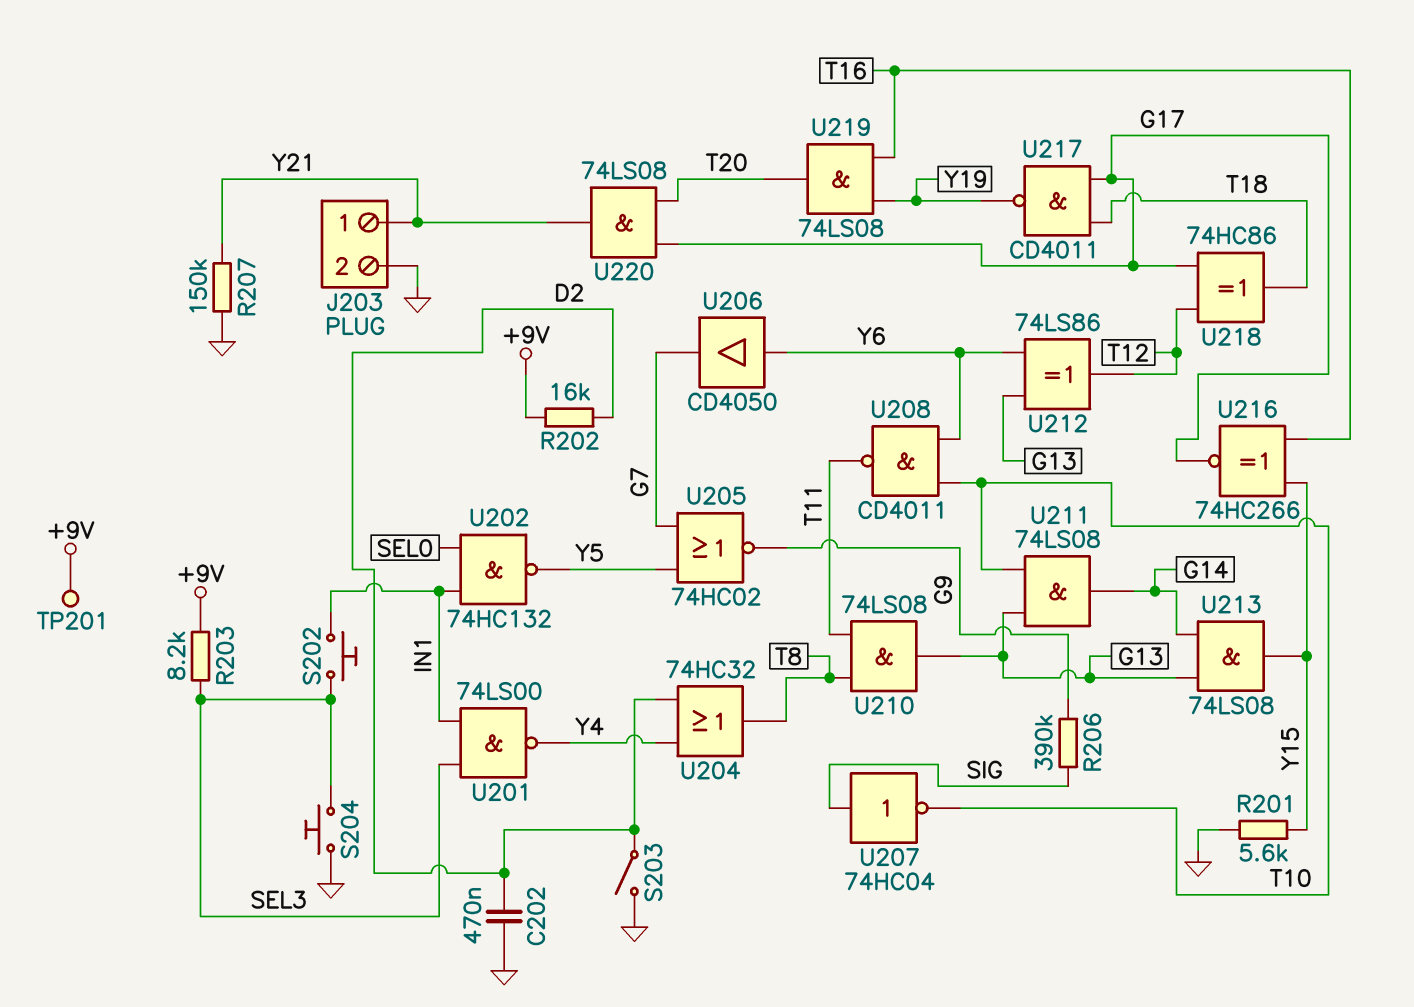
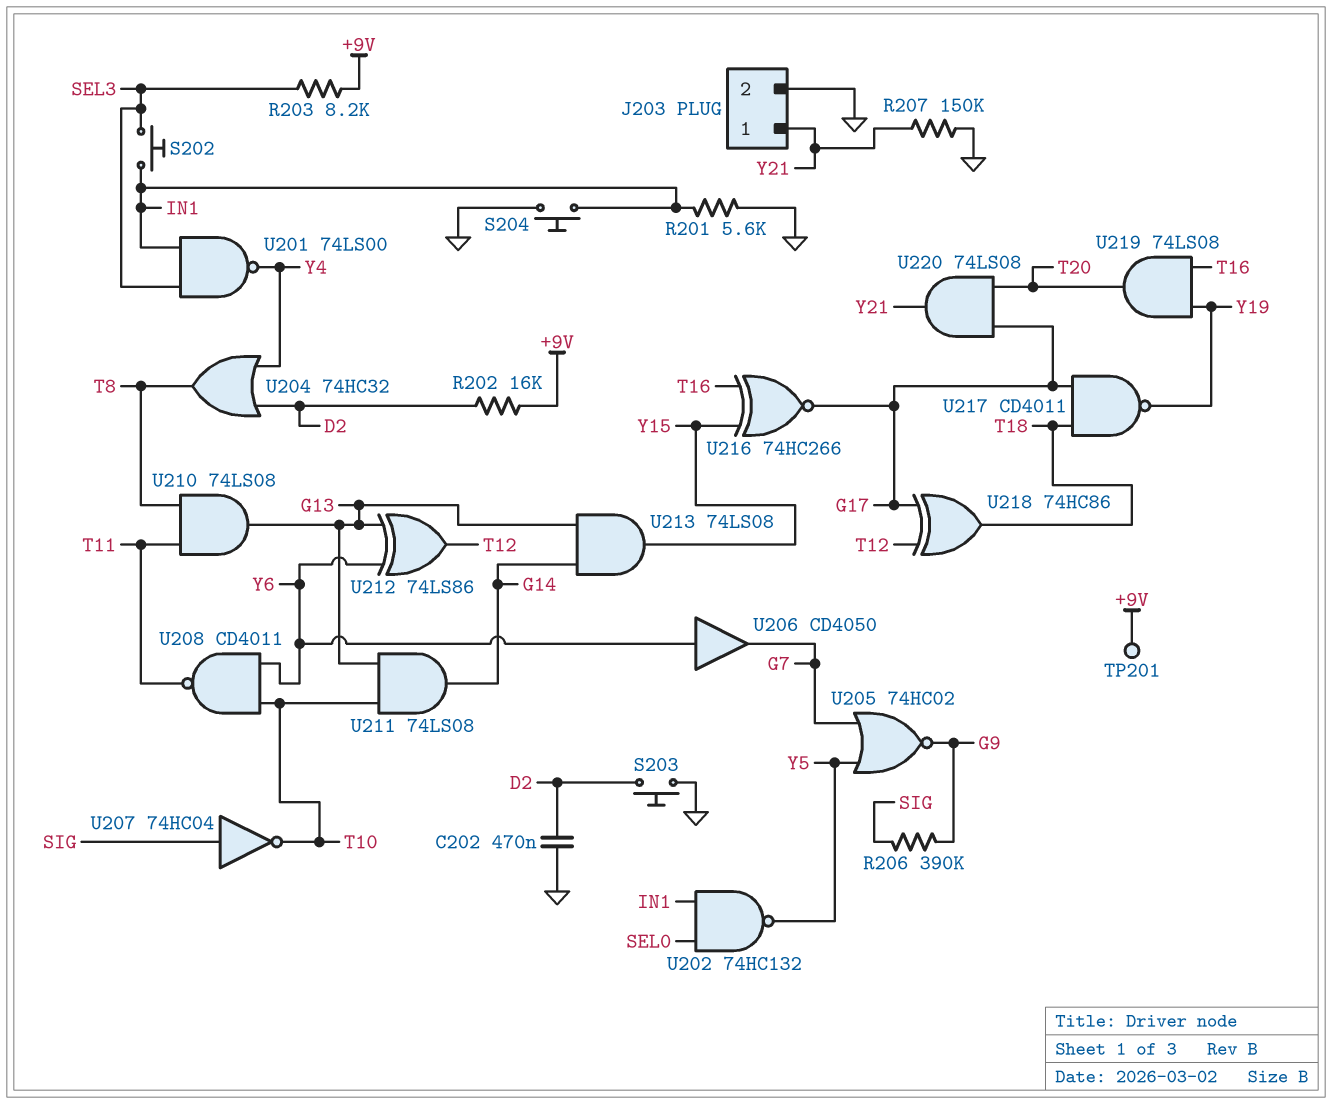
R201: 5.6k (GND, Y15) -> 5.6k (GND, IN1)
S203: switch (D2, GND) -> button (D2, GND)
S204: button (GND, SEL3) -> button (GND, IN1)

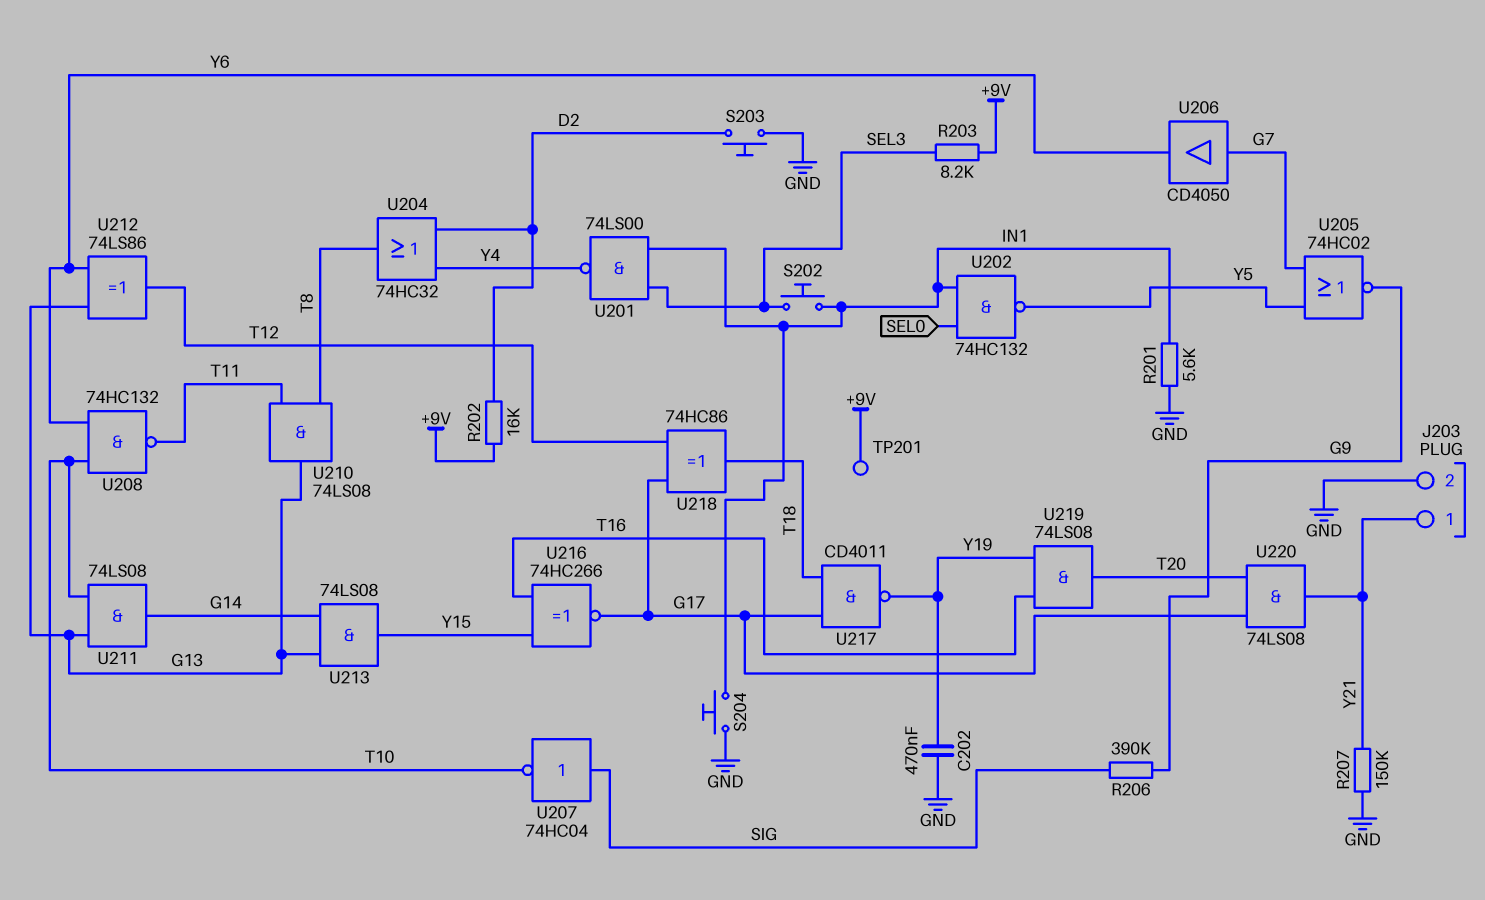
C202: 470nF (D2, GND) -> 470nF (GND, Y19)
U206: buffer CD4050 (in Y6, out G7) -> buffer CD4050 (in G7, out Y6)
U208: NAND CD4011 (in T10, in Y6, out T11) -> NAND 74HC132 (in T10, in Y6, out T11)

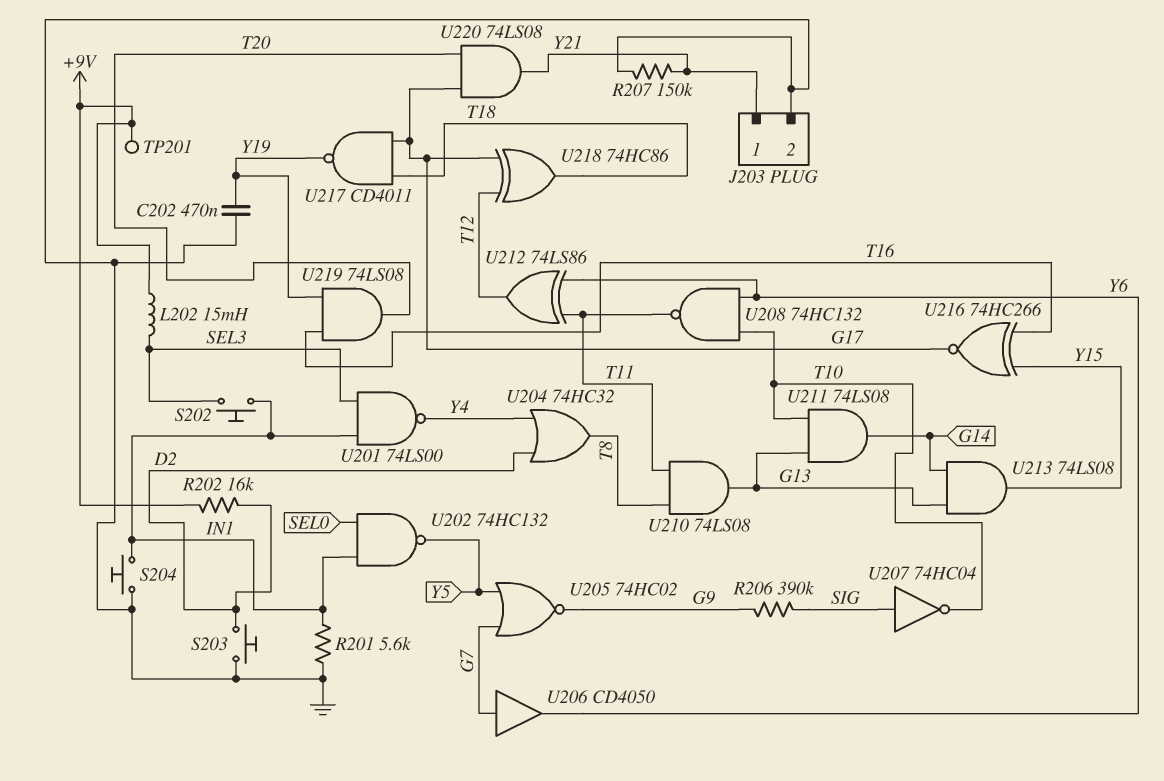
L202: none -> 15mH (+9V, SEL3)
R203: 8.2k (+9V, SEL3) -> none
U212: XOR 74LS86 (in G13, in Y6, out T12) -> XOR 74LS86 (in T11, in Y6, out T12)

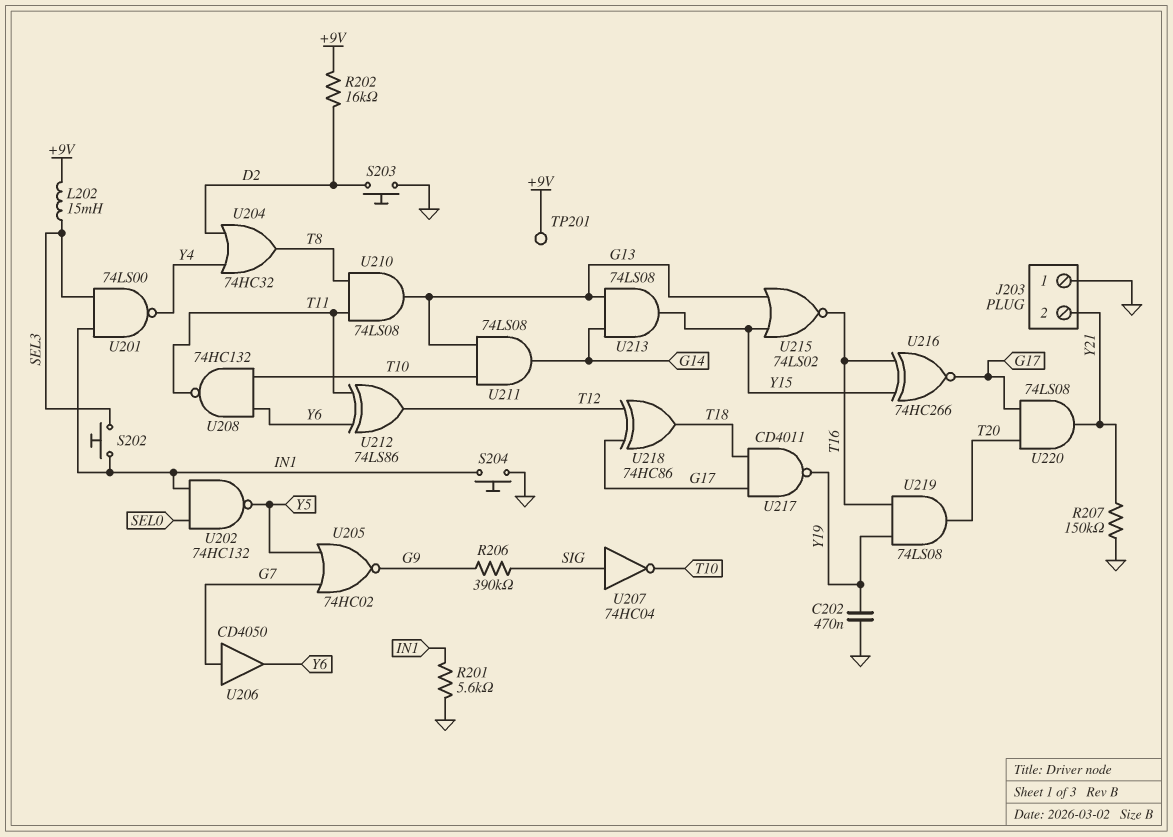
J203 pin 1: Y21 -> GND
J203 pin 2: GND -> Y21
U215: none -> NOR 74LS02 (in G13, in Y15, out T16)

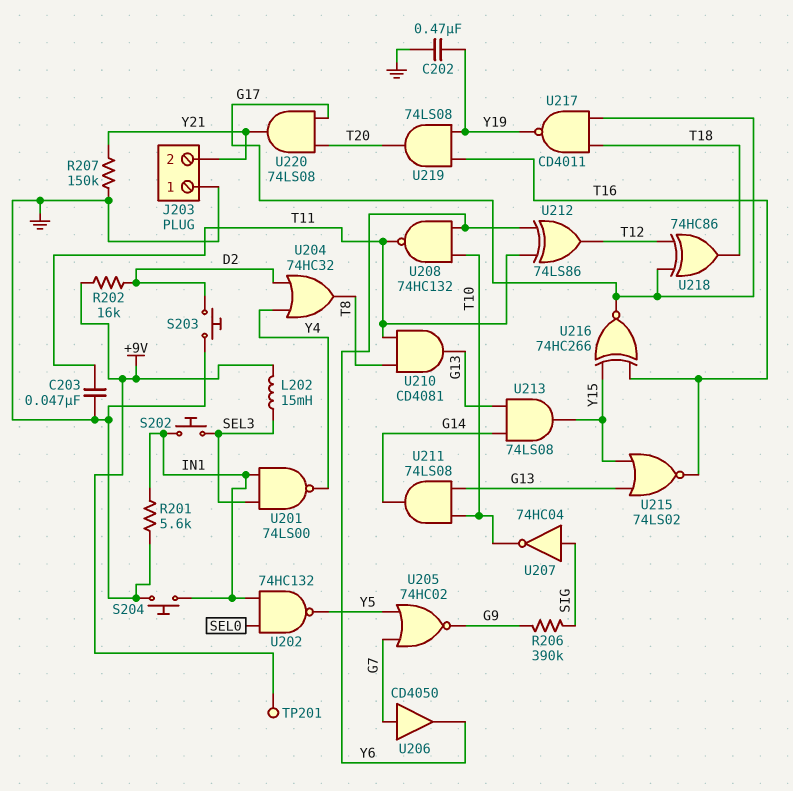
C203: none -> 47nF (GND, T11)
U210: AND 74LS08 (in T8, in T11, out G13) -> AND CD4081 (in T8, in T11, out G13)

